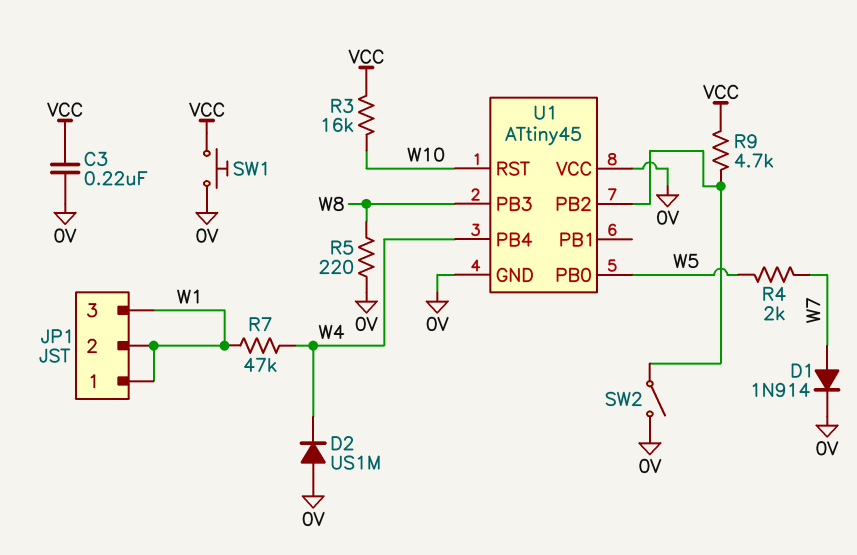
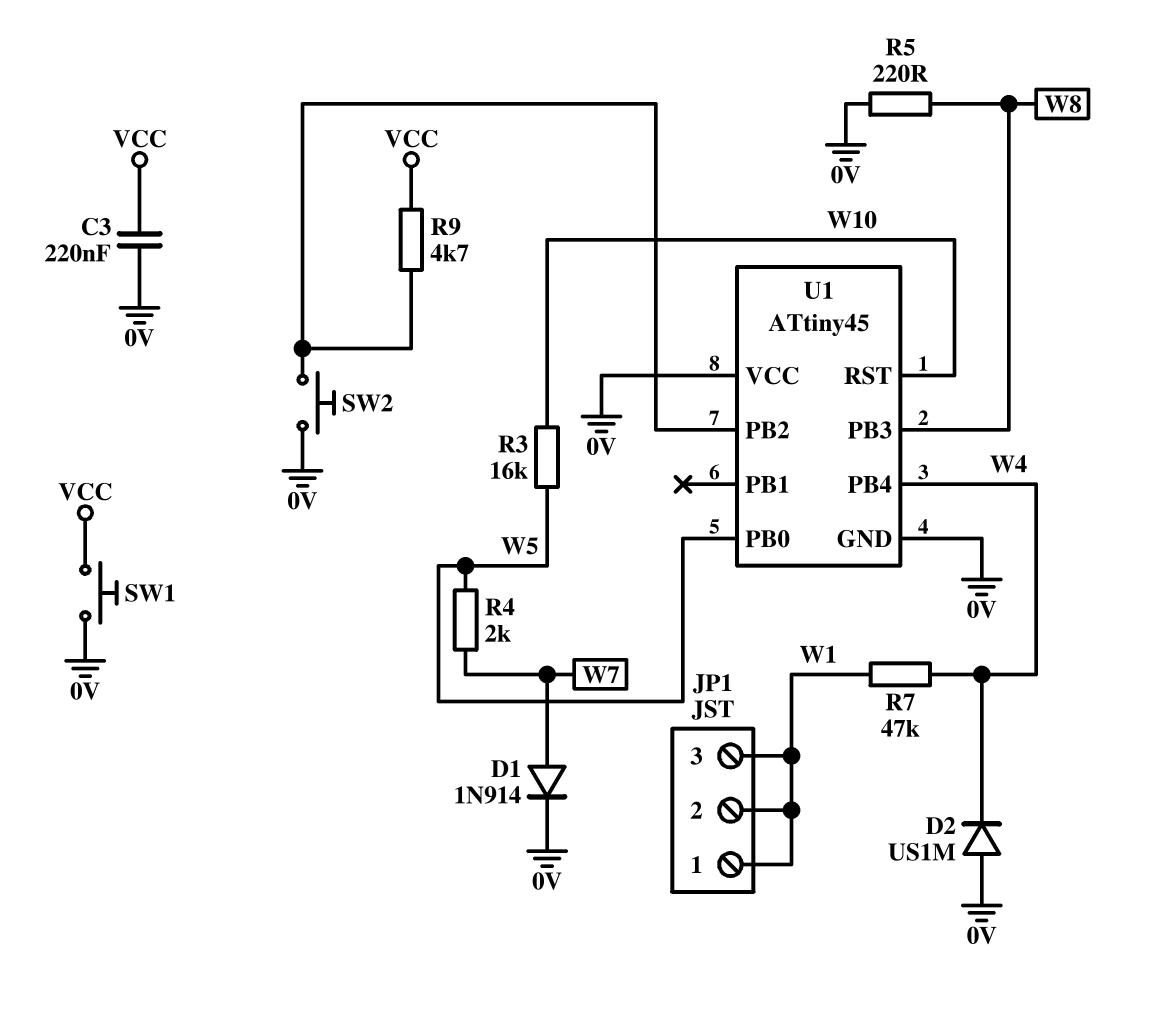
R3: 16k (VCC, W10) -> 16k (W5, W10)
SW2: switch (0V, U1/PB2) -> button (0V, U1/PB2)

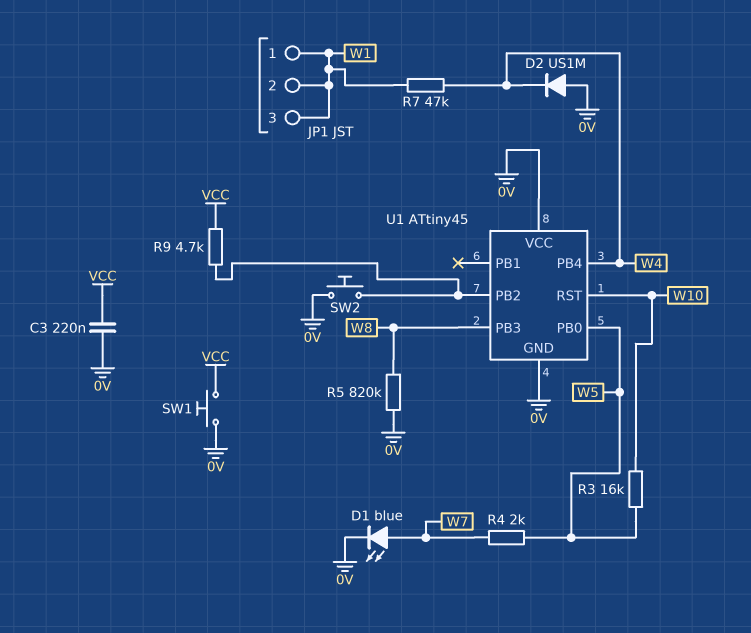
D1: diode 1N914 (A W7, K 0V) -> LED blue (A W7, K 0V)
R5: 220 (0V, W8) -> 820k (0V, W8)

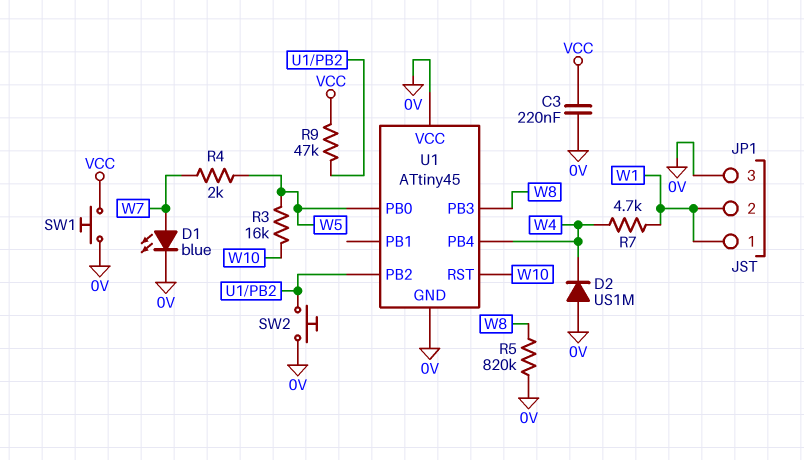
JP1 pin 3: W1 -> 0V
R7: 47k (W1, W4) -> 4.7k (W1, W4)
R9: 4.7k (U1/PB2, VCC) -> 47k (U1/PB2, VCC)

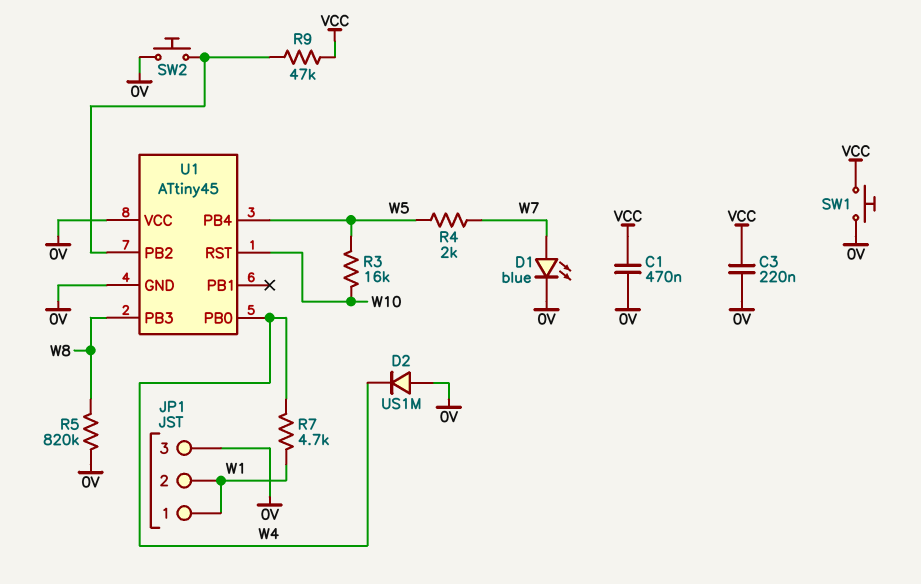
C1: none -> 470nF (0V, VCC)
U1 pin PB0: W5 -> W4
U1 pin PB4: W4 -> W5

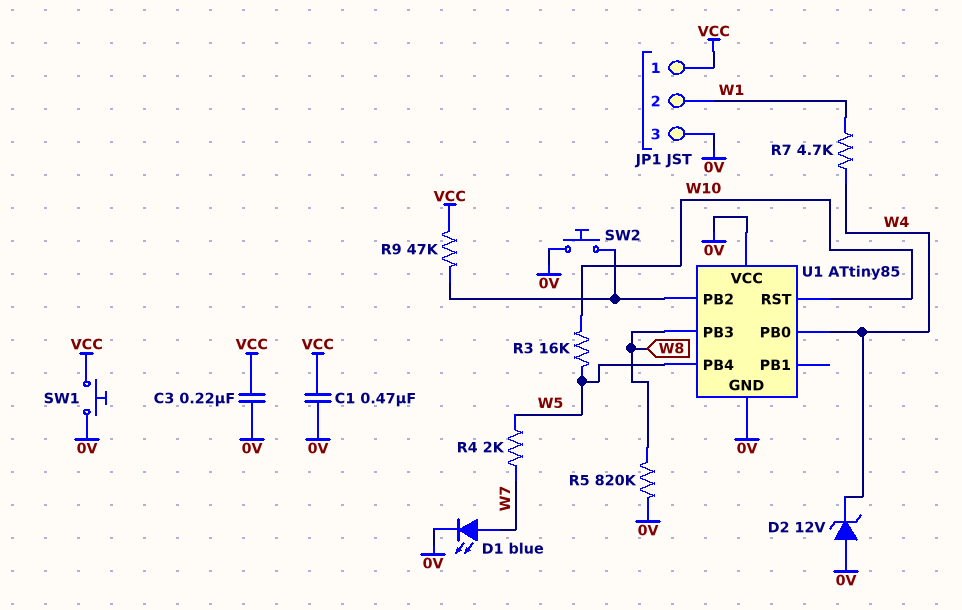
D2: diode US1M (A 0V, K W4) -> zener 12V (A 0V, K W4)
JP1 pin 1: W1 -> VCC
U1: ATtiny45 -> ATtiny85

